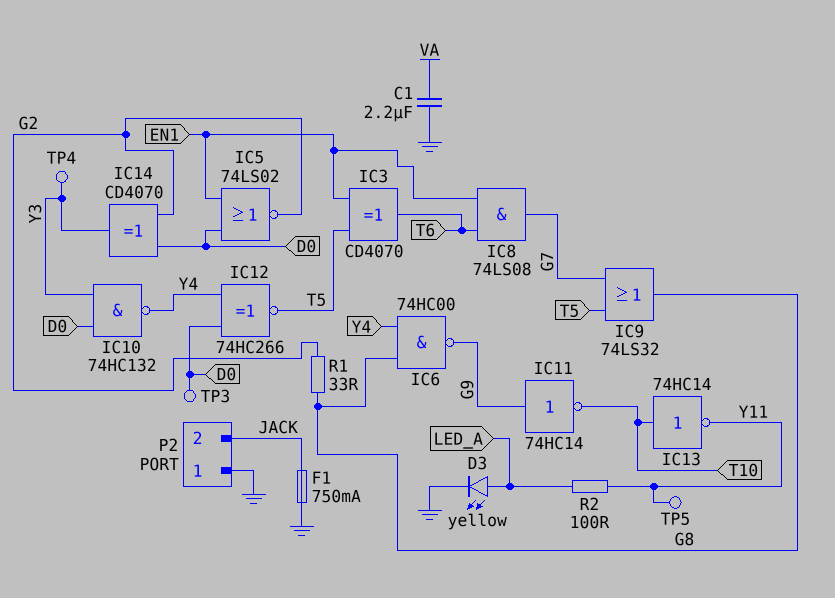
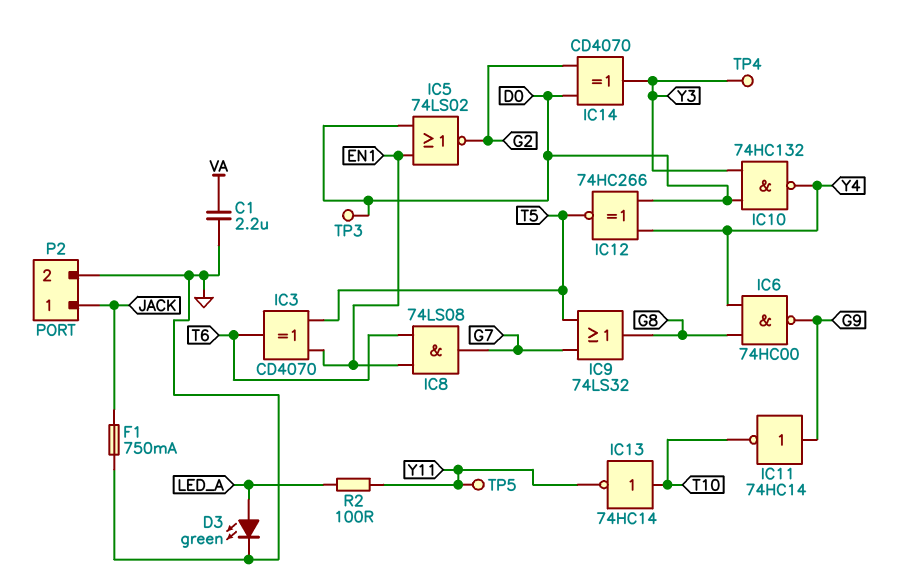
D3: LED yellow (A LED_A, K GND) -> LED green (A LED_A, K GND)
P2 pin 1: GND -> JACK
P2 pin 2: JACK -> GND
R1: 33 (G2, G8) -> none

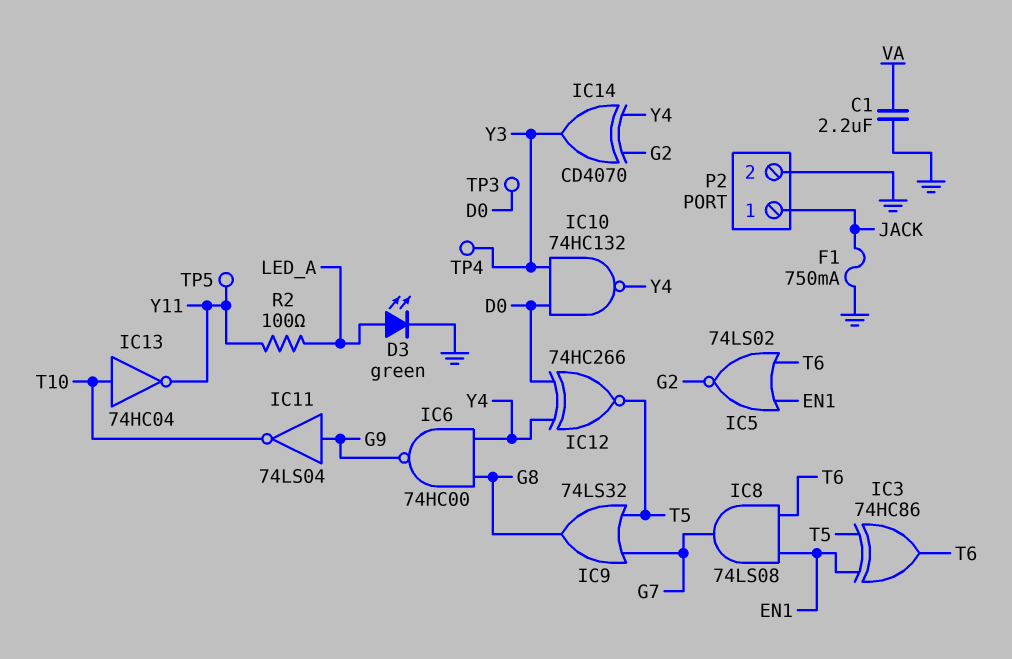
IC3: XOR CD4070 (in EN1, in T5, out T6) -> XOR 74HC86 (in EN1, in T5, out T6)
IC5: NOR 74LS02 (in D0, in EN1, out G2) -> NOR 74LS02 (in EN1, in T6, out G2)
IC11: NOT 74HC14 (in G9, out T10) -> NOT 74LS04 (in G9, out T10)
IC13: NOT 74HC14 (in T10, out Y11) -> NOT 74HC04 (in T10, out Y11)
IC14: XOR CD4070 (in D0, in G2, out Y3) -> XOR CD4070 (in G2, in Y4, out Y3)

